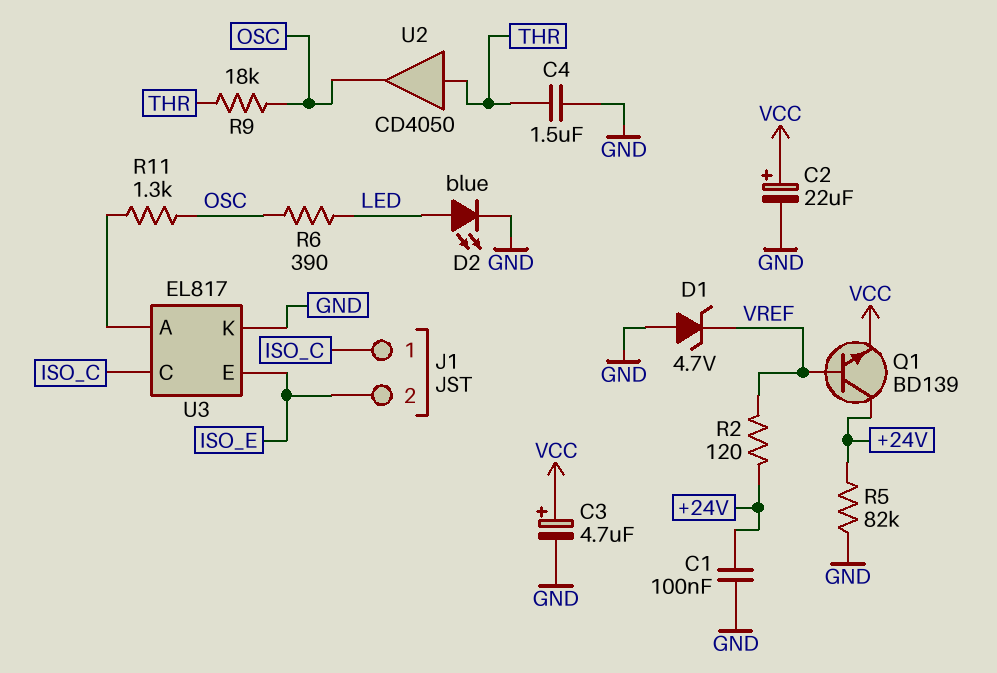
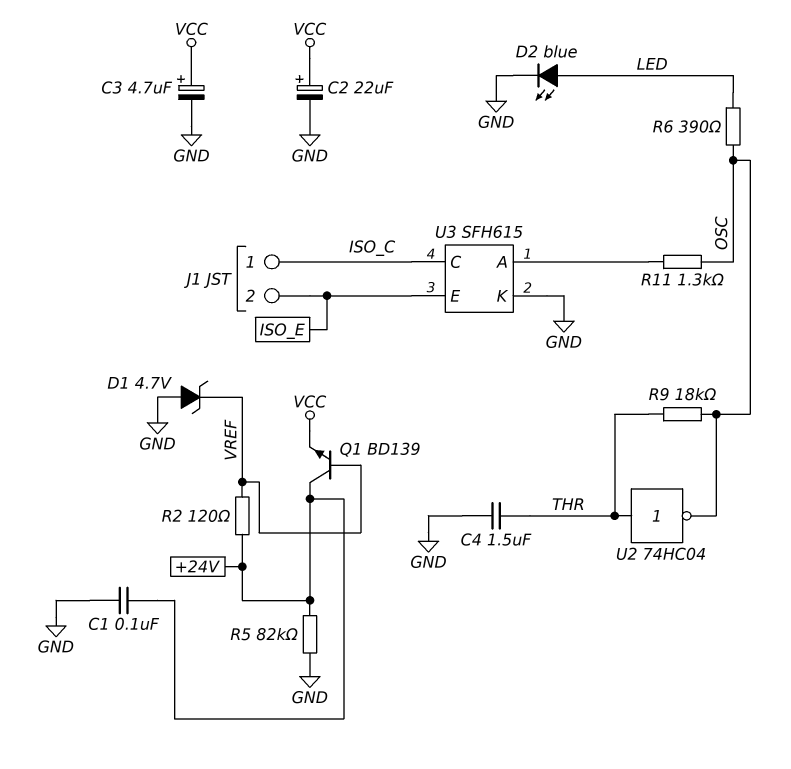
U2: buffer CD4050 (in THR, out OSC) -> NOT 74HC04 (in THR, out OSC)
U3: EL817 -> SFH615

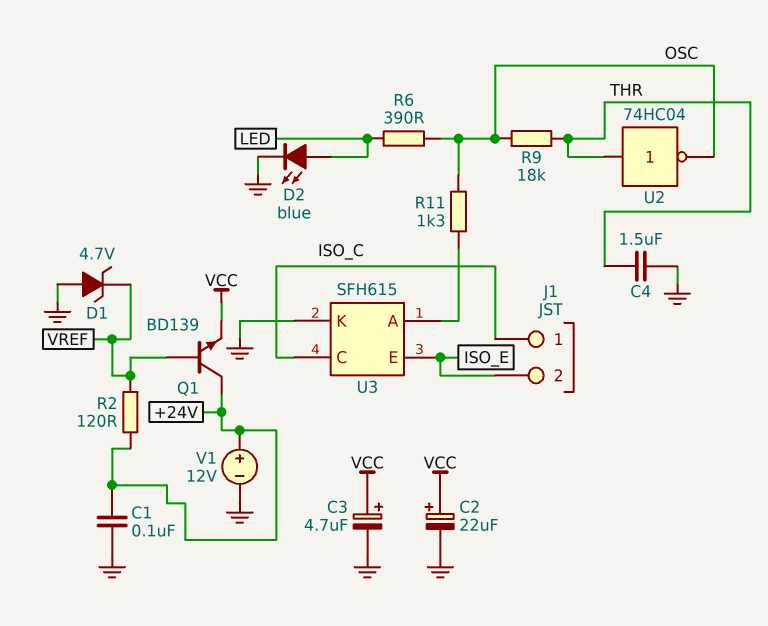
R5: 82k (+24V, GND) -> none
V1: none -> 12V (plus +24V, minus GND)

